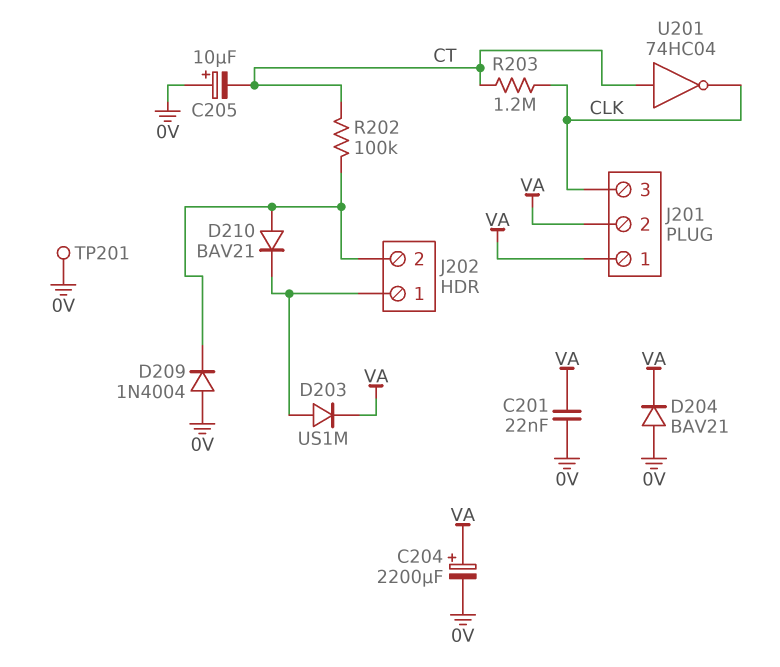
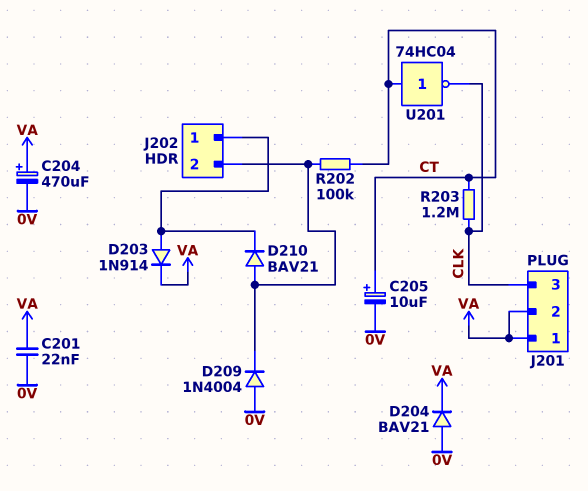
C204: 2200uF (plus VA, minus 0V) -> 470uF (plus VA, minus 0V)
C205: 10uF (plus 0V, minus CT) -> 10uF (plus CT, minus 0V)
D203: diode US1M (A J202/1, K VA) -> diode 1N914 (A J202/1, K VA)
TP201: test point (0V) -> none

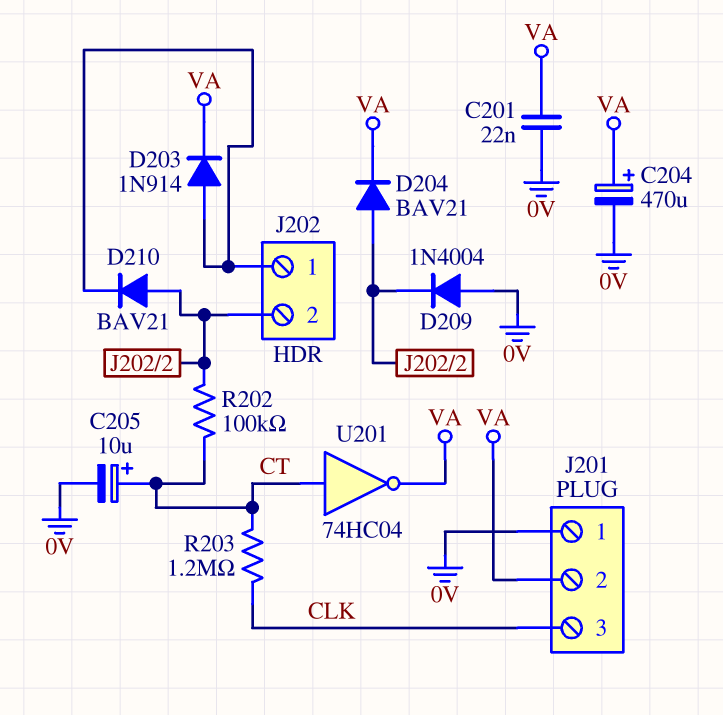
D204: diode BAV21 (A 0V, K VA) -> diode BAV21 (A J202/2, K VA)
J201 pin 1: VA -> 0V
U201: NOT 74HC04 (in CT, out CLK) -> NOT 74HC04 (in CT, out VA)

